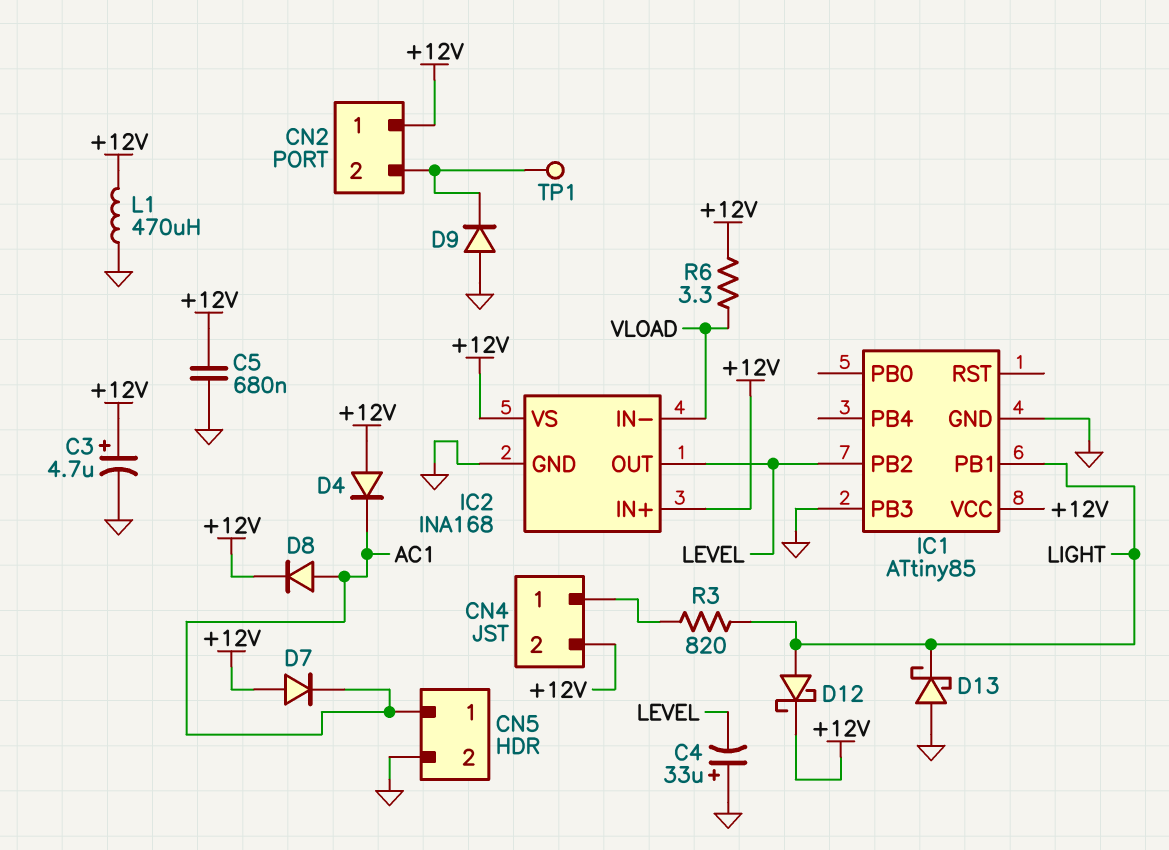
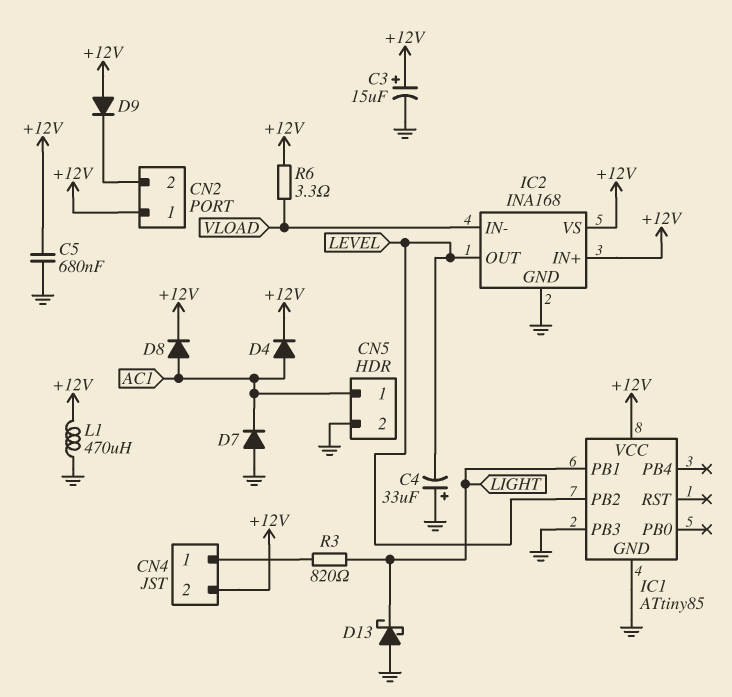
C3: 4.7uF (plus +12V, minus GND) -> 15uF (plus +12V, minus GND)
D4: diode (A +12V, K AC1) -> diode (A AC1, K +12V)
D7: diode (A +12V, K AC1) -> diode (A GND, K AC1)
D9: diode (A GND, K CN2/2) -> diode (A +12V, K CN2/2)
D12: schottky (A LIGHT, K +12V) -> none
TP1: test point (CN2/2) -> none

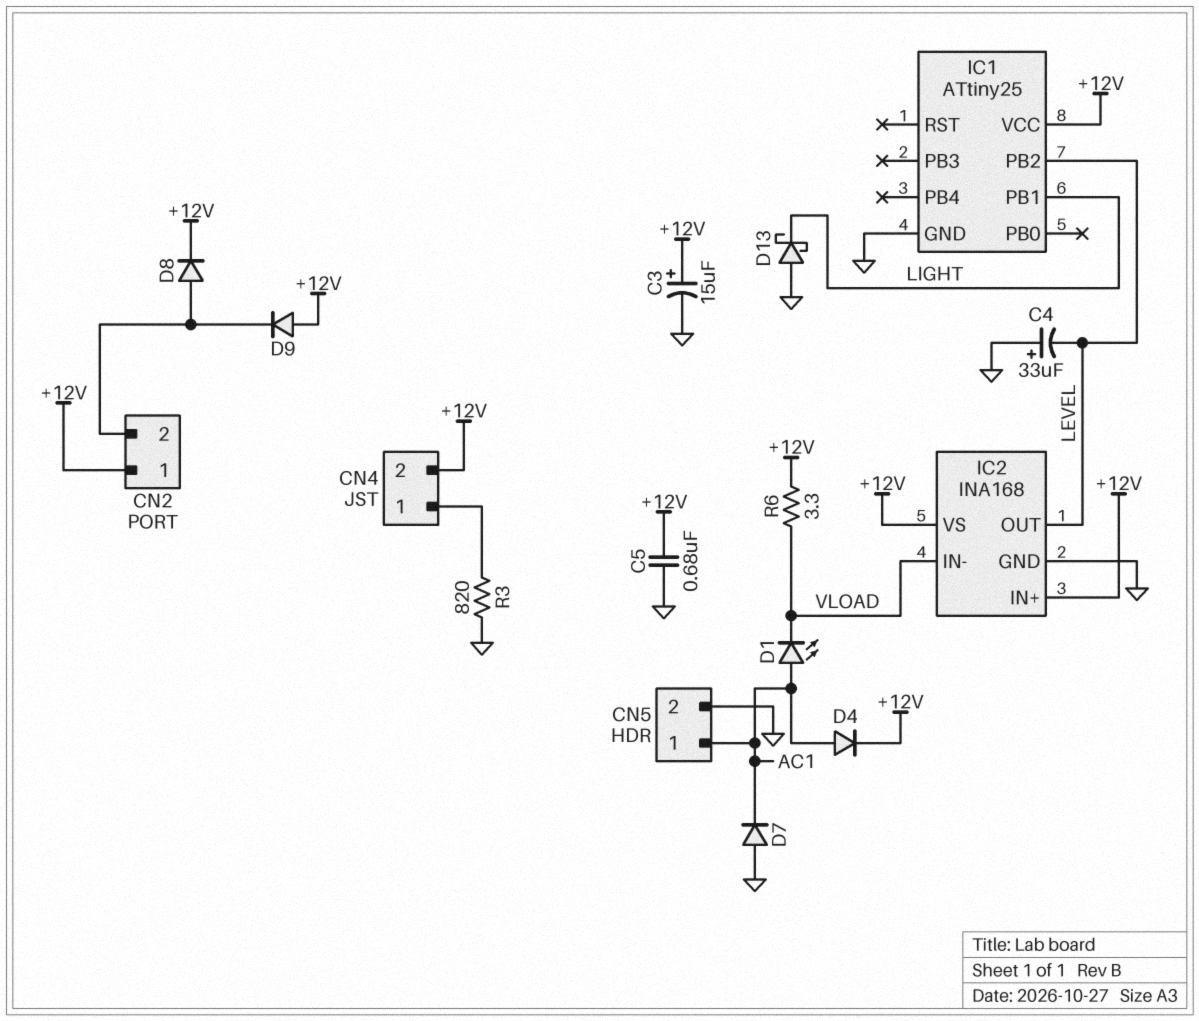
D1: none -> LED (A AC1, K VLOAD)
D8: diode (A AC1, K +12V) -> diode (A CN2/2, K +12V)
IC1: ATtiny85 -> ATtiny25
IC1 pin PB3: GND -> none
L1: 470uH (+12V, GND) -> none
R3: 820 (CN4/1, LIGHT) -> 820 (CN4/1, GND)

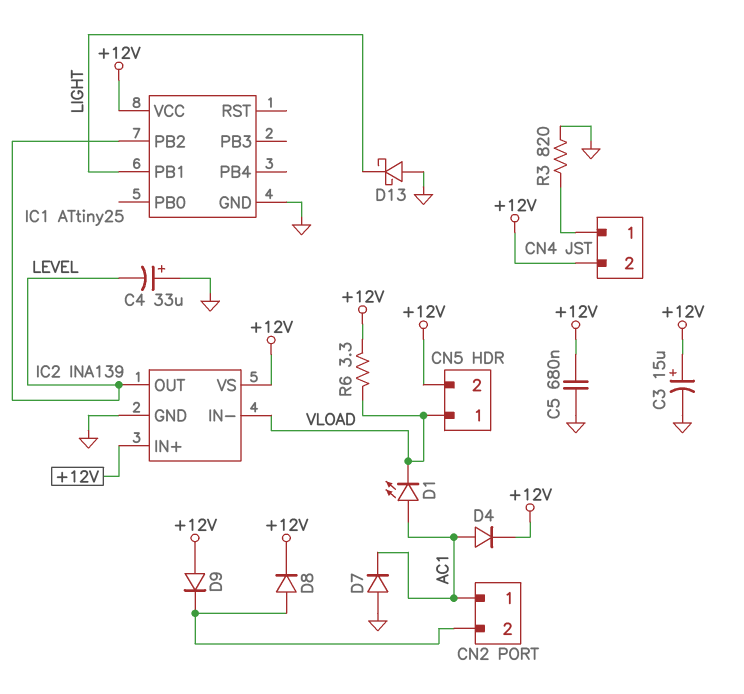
CN2 pin 1: +12V -> AC1
CN5 pin 1: AC1 -> VLOAD
CN5 pin 2: GND -> +12V
IC2: INA168 -> INA139

